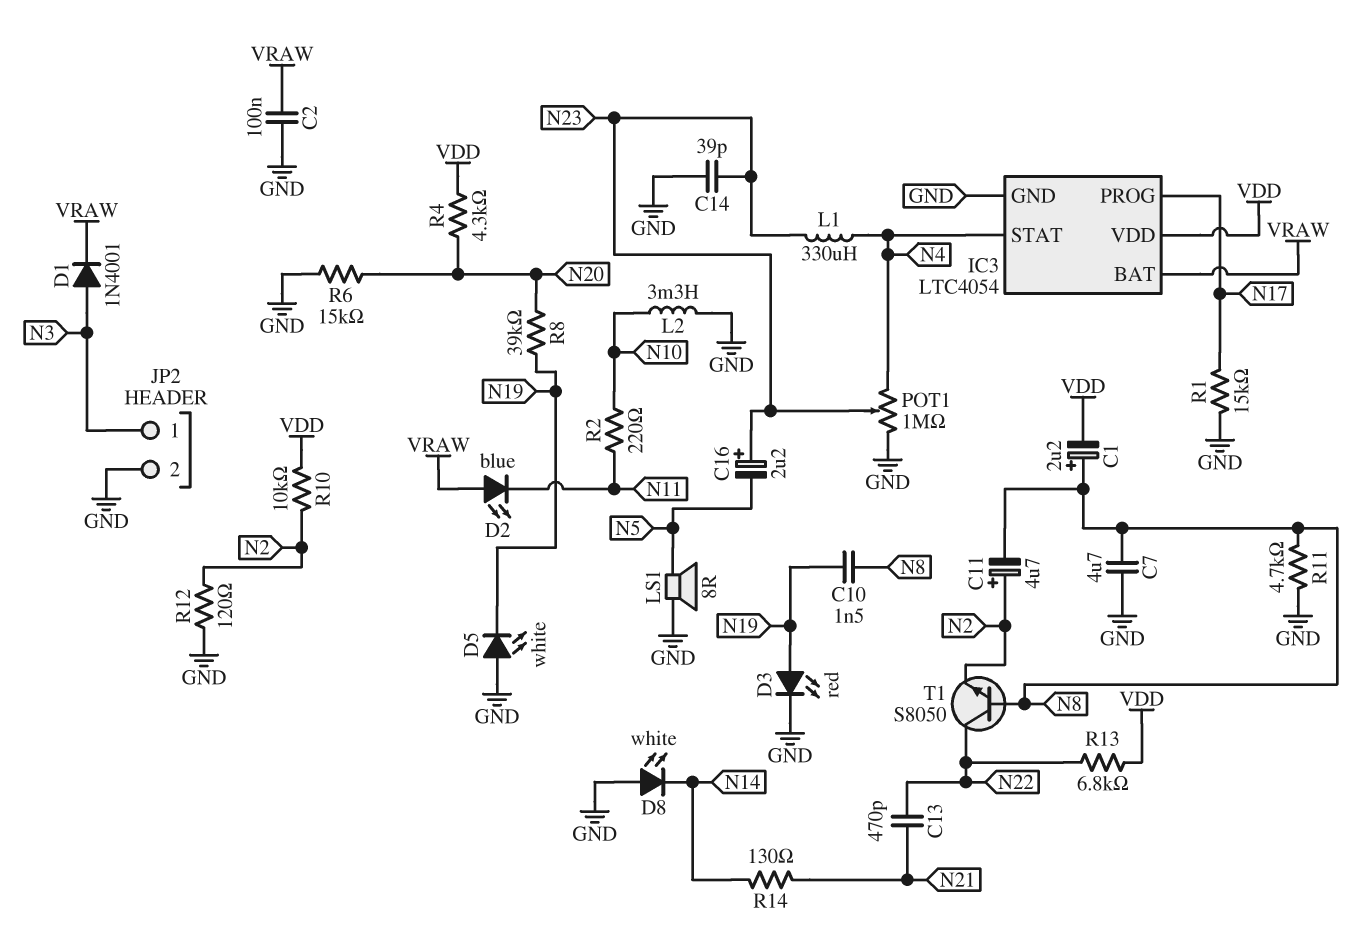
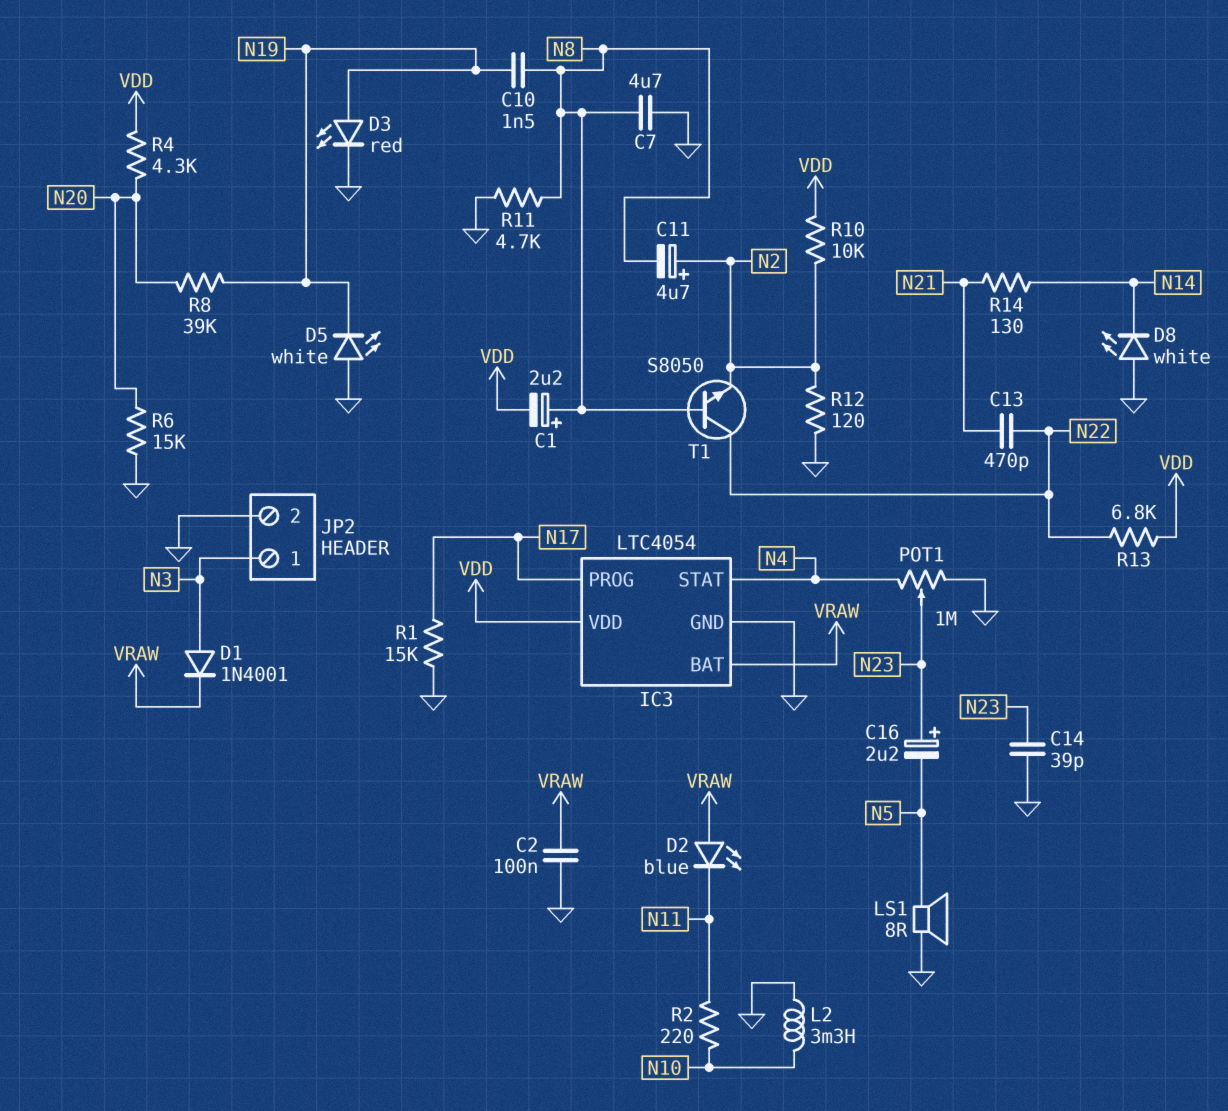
L1: 330uH (N4, N23) -> none

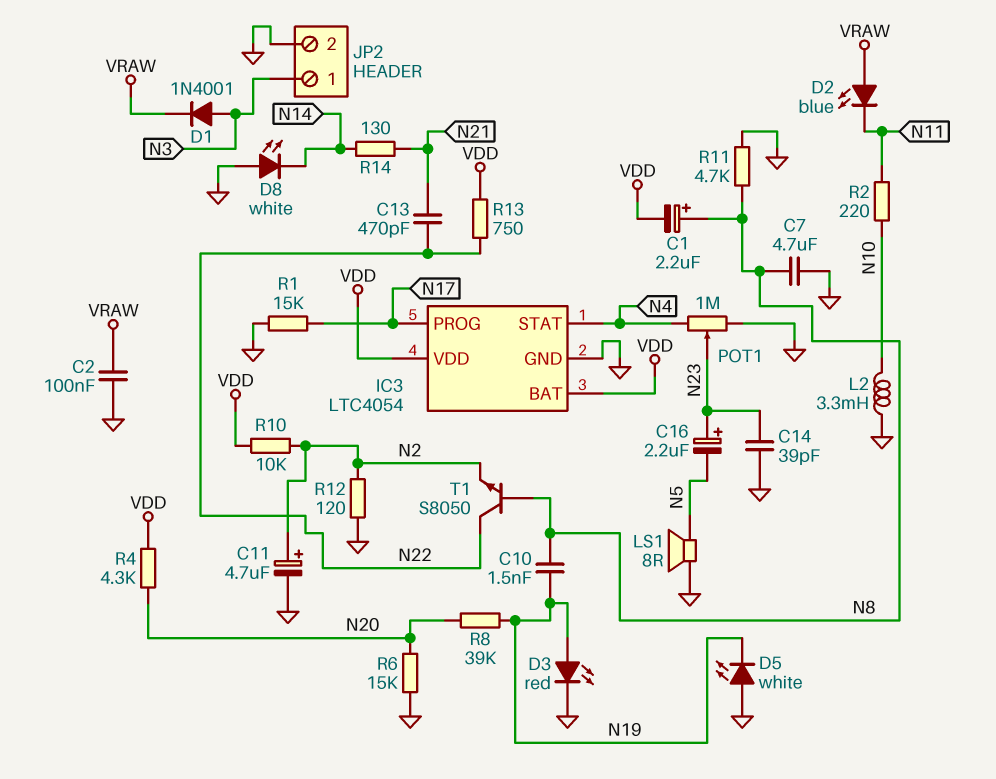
C11: 4.7uF (plus N2, minus N8) -> 4.7uF (plus N2, minus GND)
IC3 pin BAT: VRAW -> VDD
R13: 6.8k (N22, VDD) -> 750 (N22, VDD)

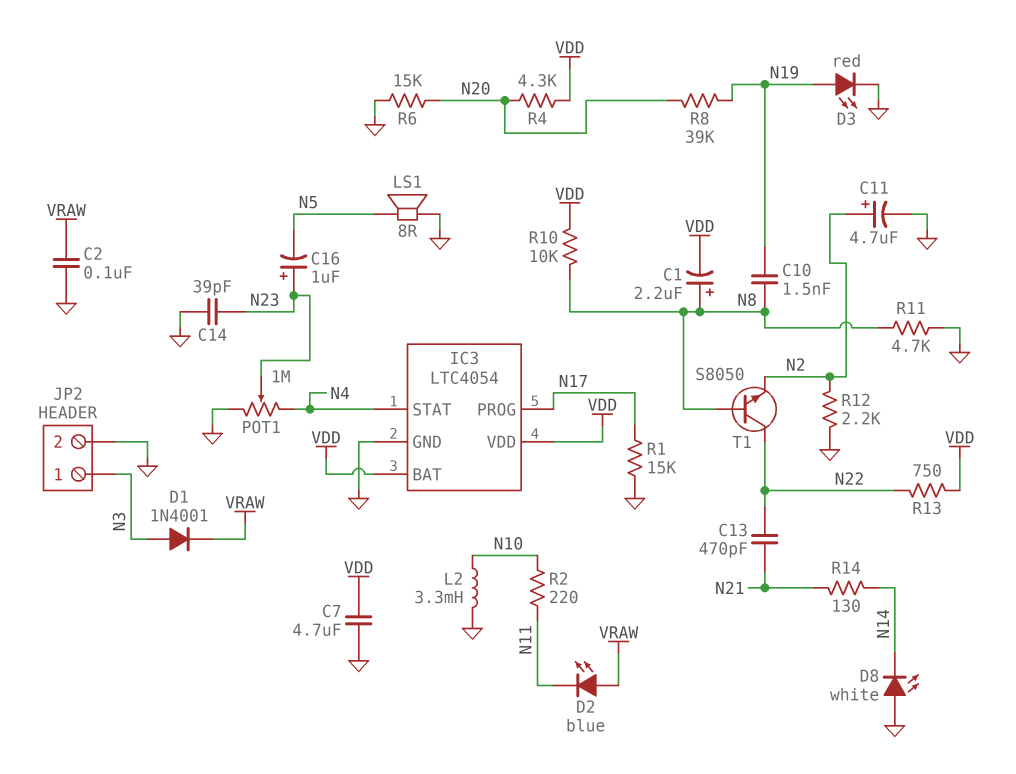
C7: 4.7uF (GND, N8) -> 4.7uF (GND, VDD)
C16: 2.2uF (plus N23, minus N5) -> 1uF (plus N23, minus N5)
D5: LED white (A GND, K N19) -> none
R10: 10k (N2, VDD) -> 10k (N8, VDD)
R12: 120 (GND, N2) -> 2.2k (GND, N2)

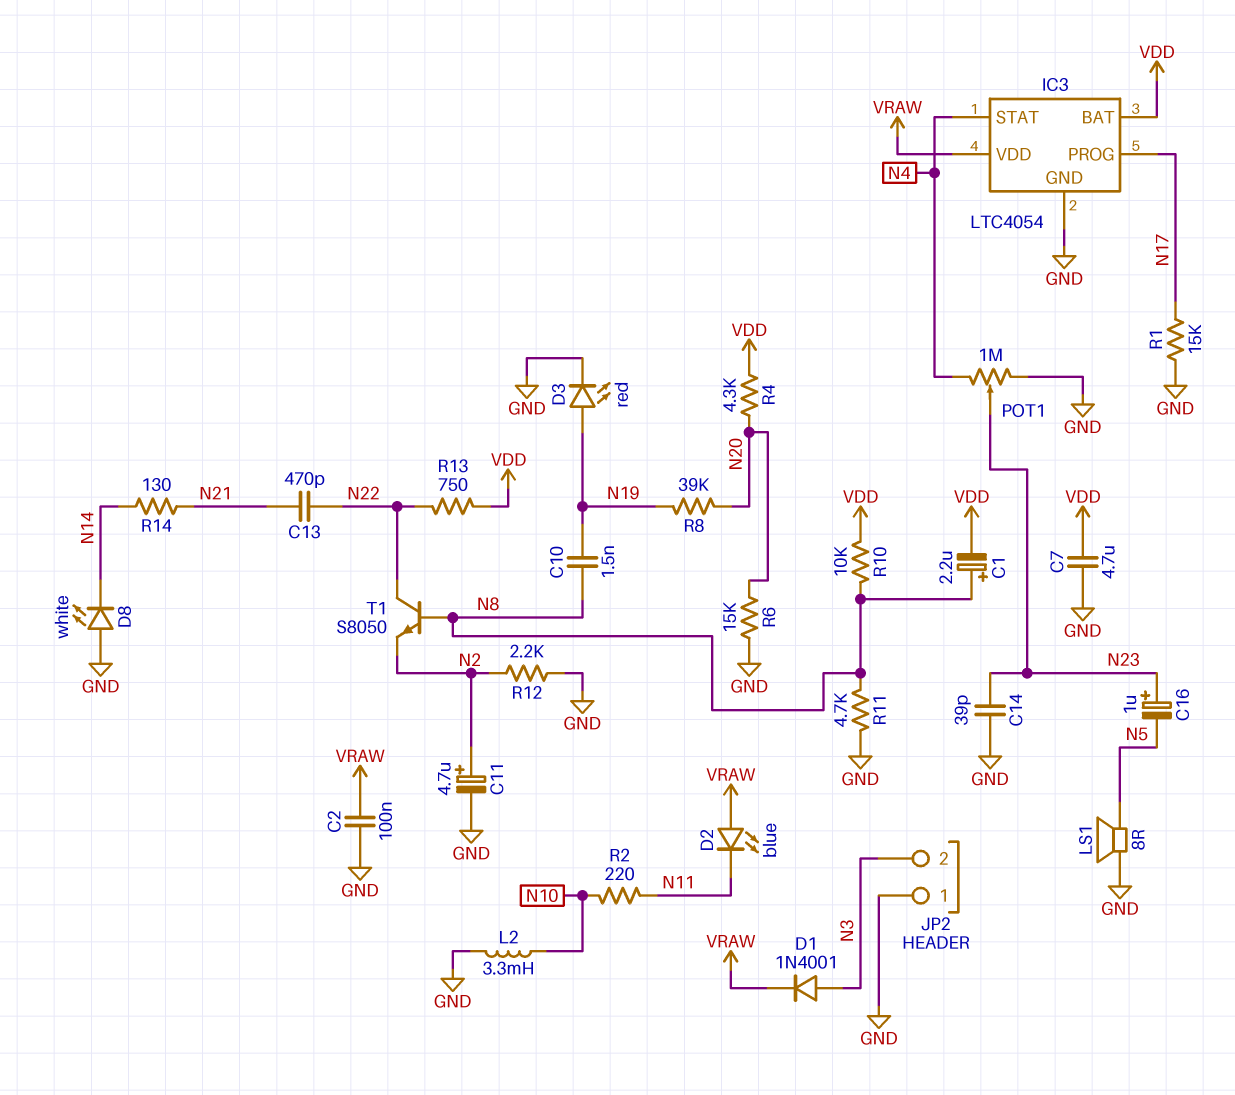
IC3 pin VDD: VDD -> VRAW
JP2 pin 1: N3 -> GND
JP2 pin 2: GND -> N3

